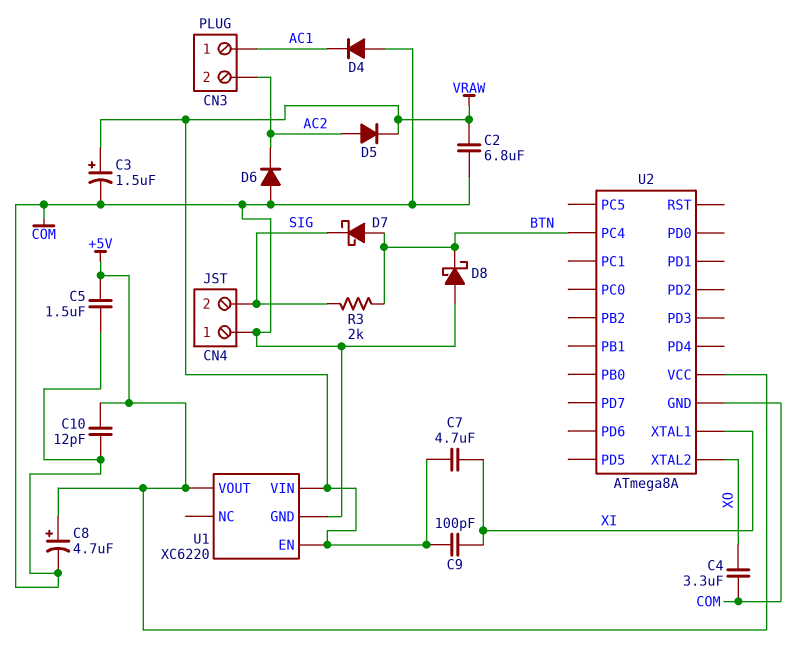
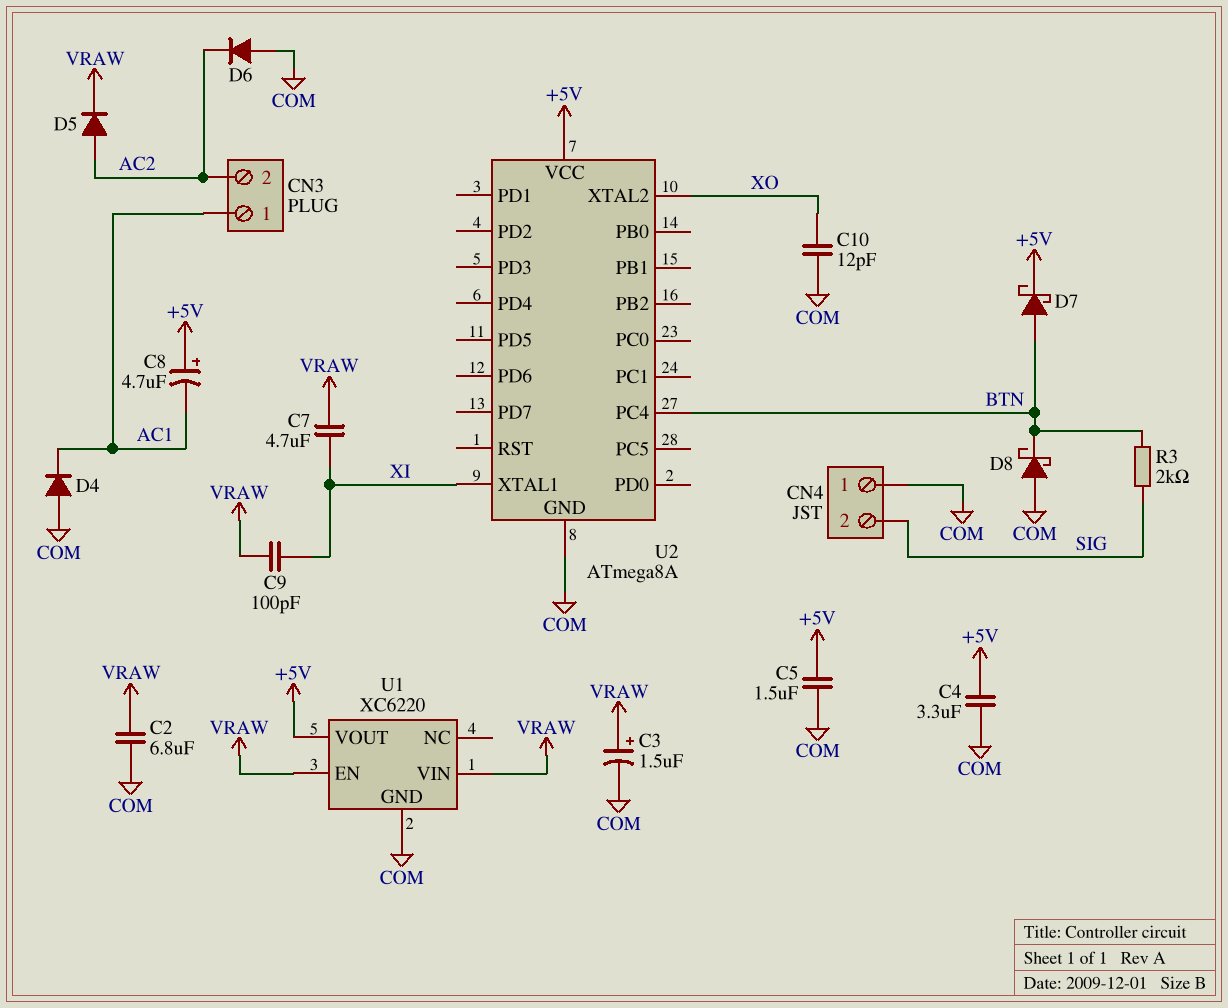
C4: 3.3uF (COM, XO) -> 3.3uF (+5V, COM)
C8: 4.7uF (plus +5V, minus COM) -> 4.7uF (plus +5V, minus AC1)
C10: 12pF (+5V, COM) -> 12pF (COM, XO)
D7: schottky (A BTN, K SIG) -> schottky (A BTN, K +5V)

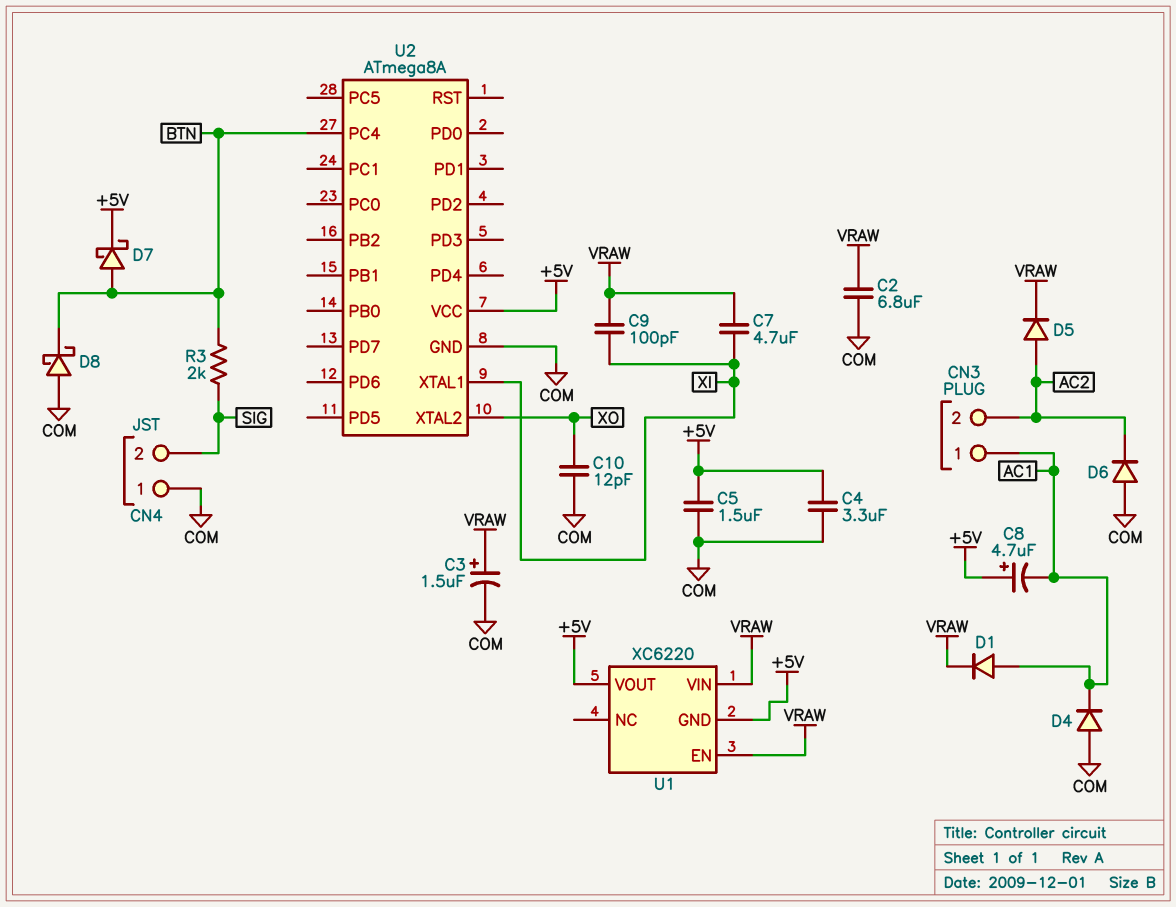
D1: none -> diode (A AC1, K VRAW)
U1 pin GND: COM -> +5V

